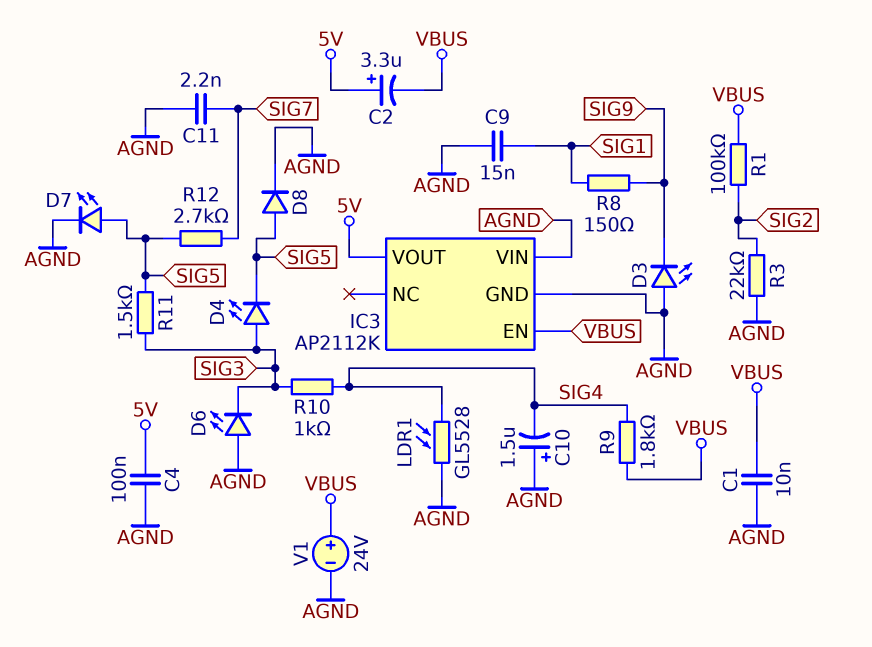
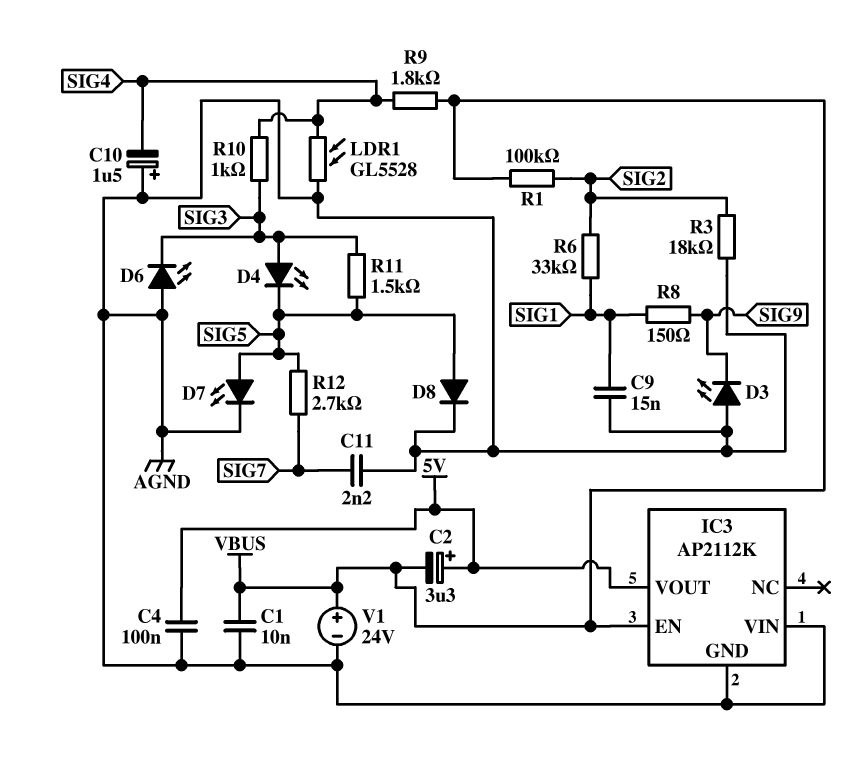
R3: 22k (AGND, SIG2) -> 18k (AGND, SIG2)
R6: none -> 33k (SIG1, SIG2)

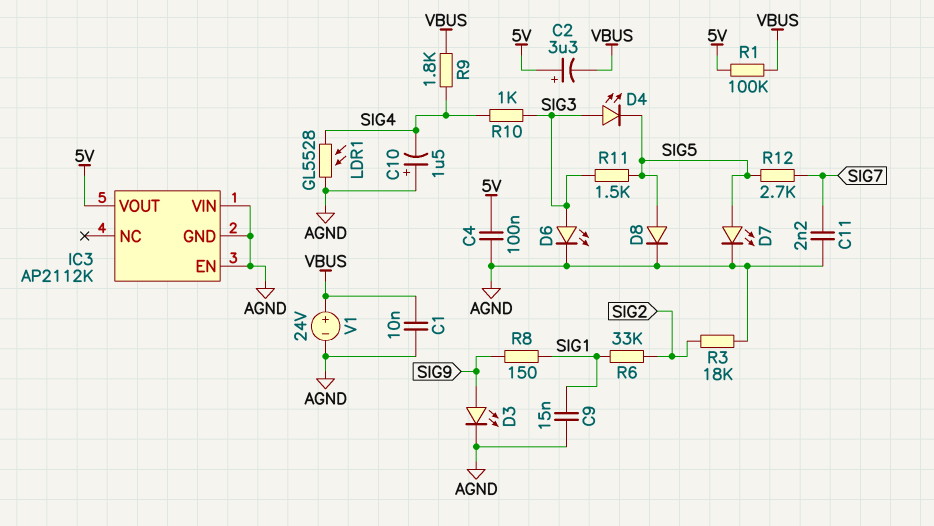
D3: LED (A AGND, K SIG9) -> LED (A SIG9, K AGND)
D6: LED (A AGND, K SIG3) -> LED (A SIG3, K AGND)
IC3 pin EN: VBUS -> AGND
R1: 100k (SIG2, VBUS) -> 100k (5V, VBUS)

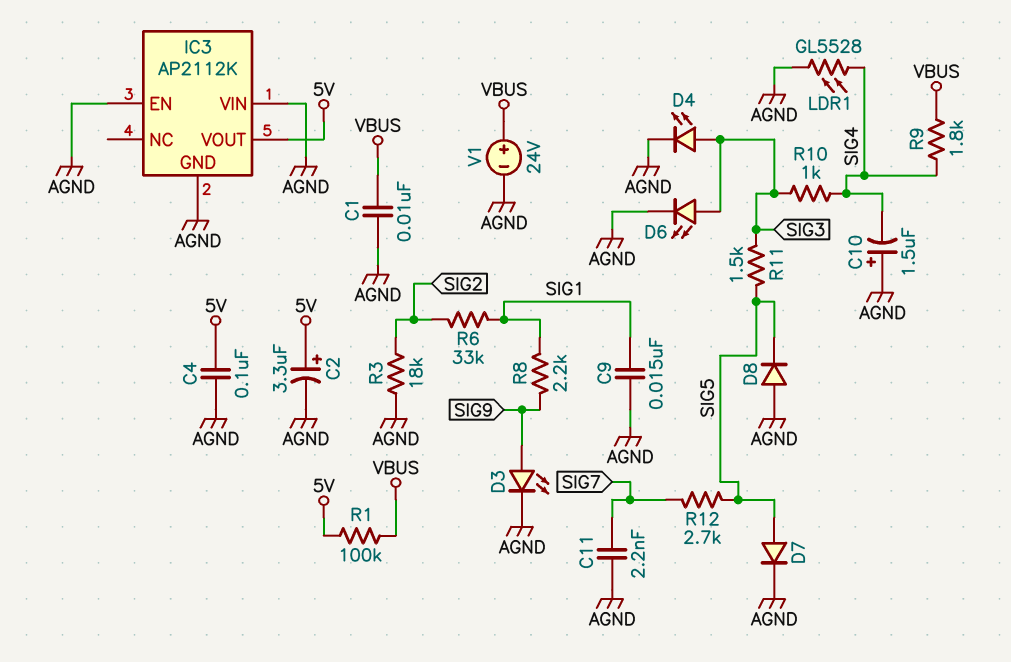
C2: 3.3uF (plus 5V, minus VBUS) -> 3.3uF (plus 5V, minus AGND)
D4: LED (A SIG3, K SIG5) -> LED (A SIG3, K AGND)
D7: LED (A SIG5, K AGND) -> diode (A SIG5, K AGND)
D8: diode (A SIG5, K AGND) -> diode (A AGND, K SIG5)
R8: 150 (SIG1, SIG9) -> 2.2k (SIG1, SIG9)

